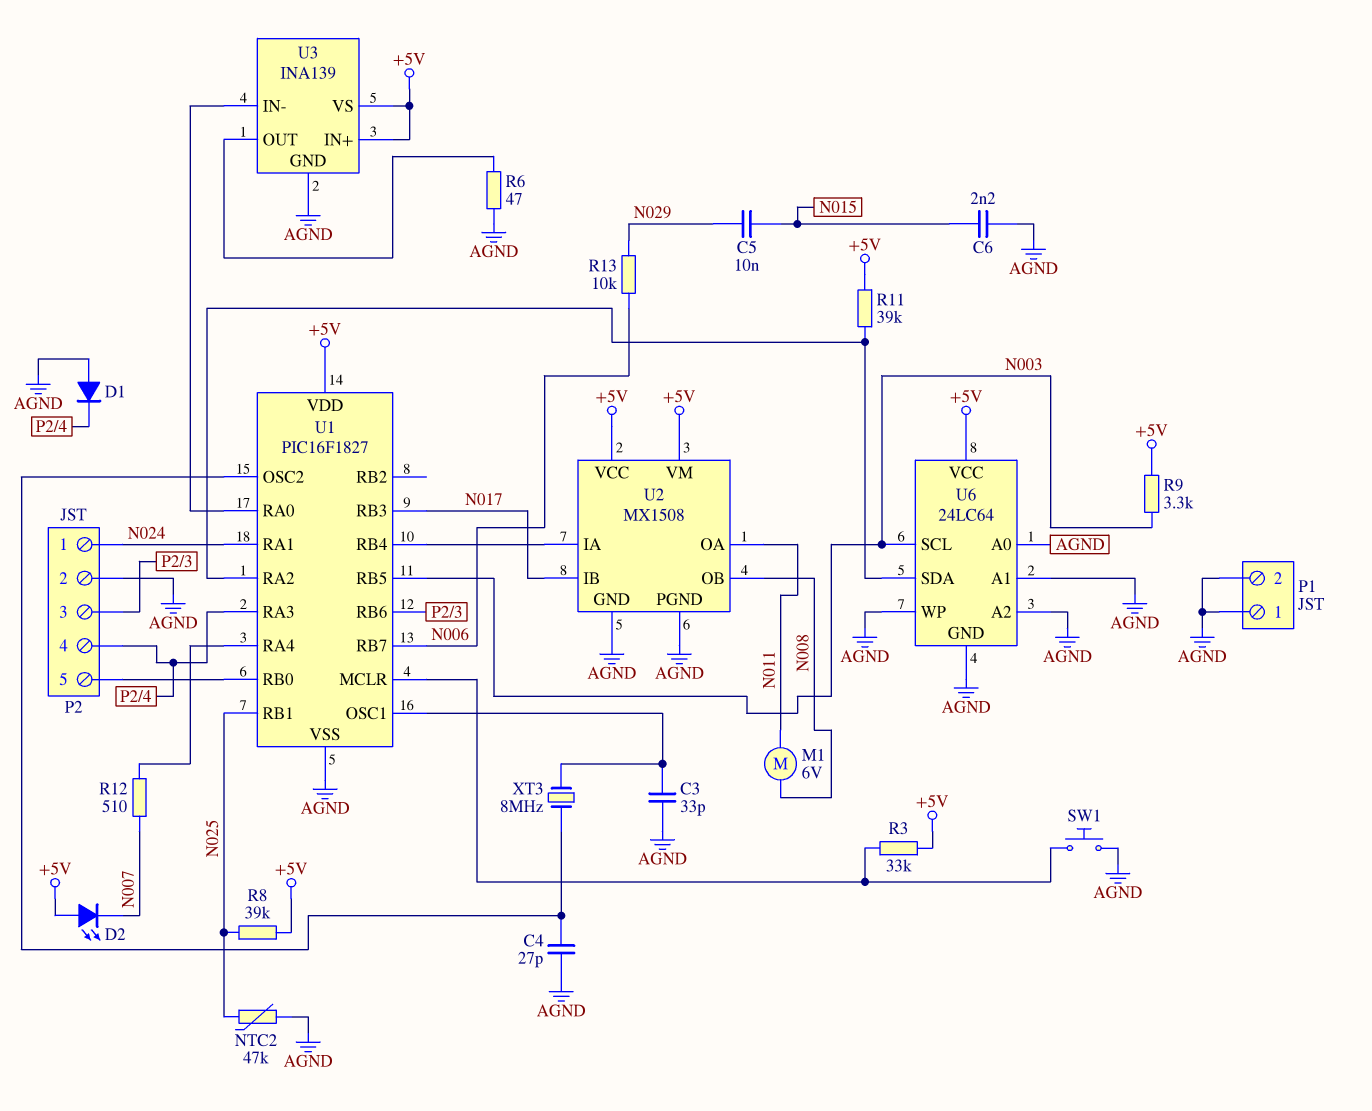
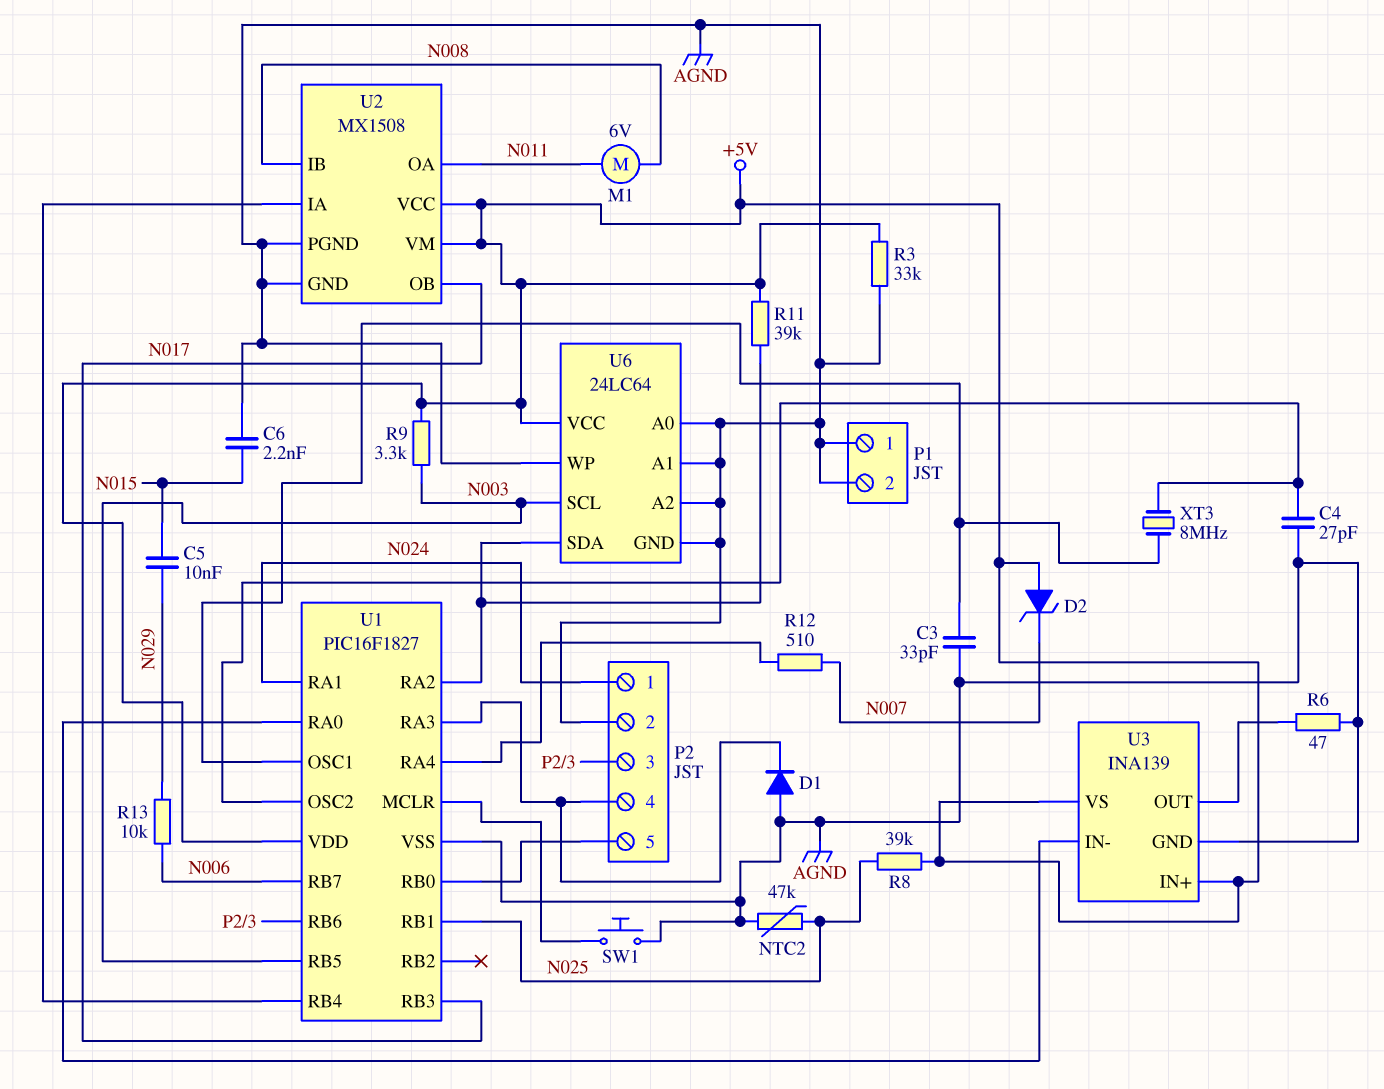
D2: LED (A +5V, K N007) -> zener (A +5V, K N007)
R3: 33k (+5V, U1/MCLR) -> 33k (+5V, AGND)
U2 pin IB: N017 -> N008
U2 pin OB: N008 -> N017

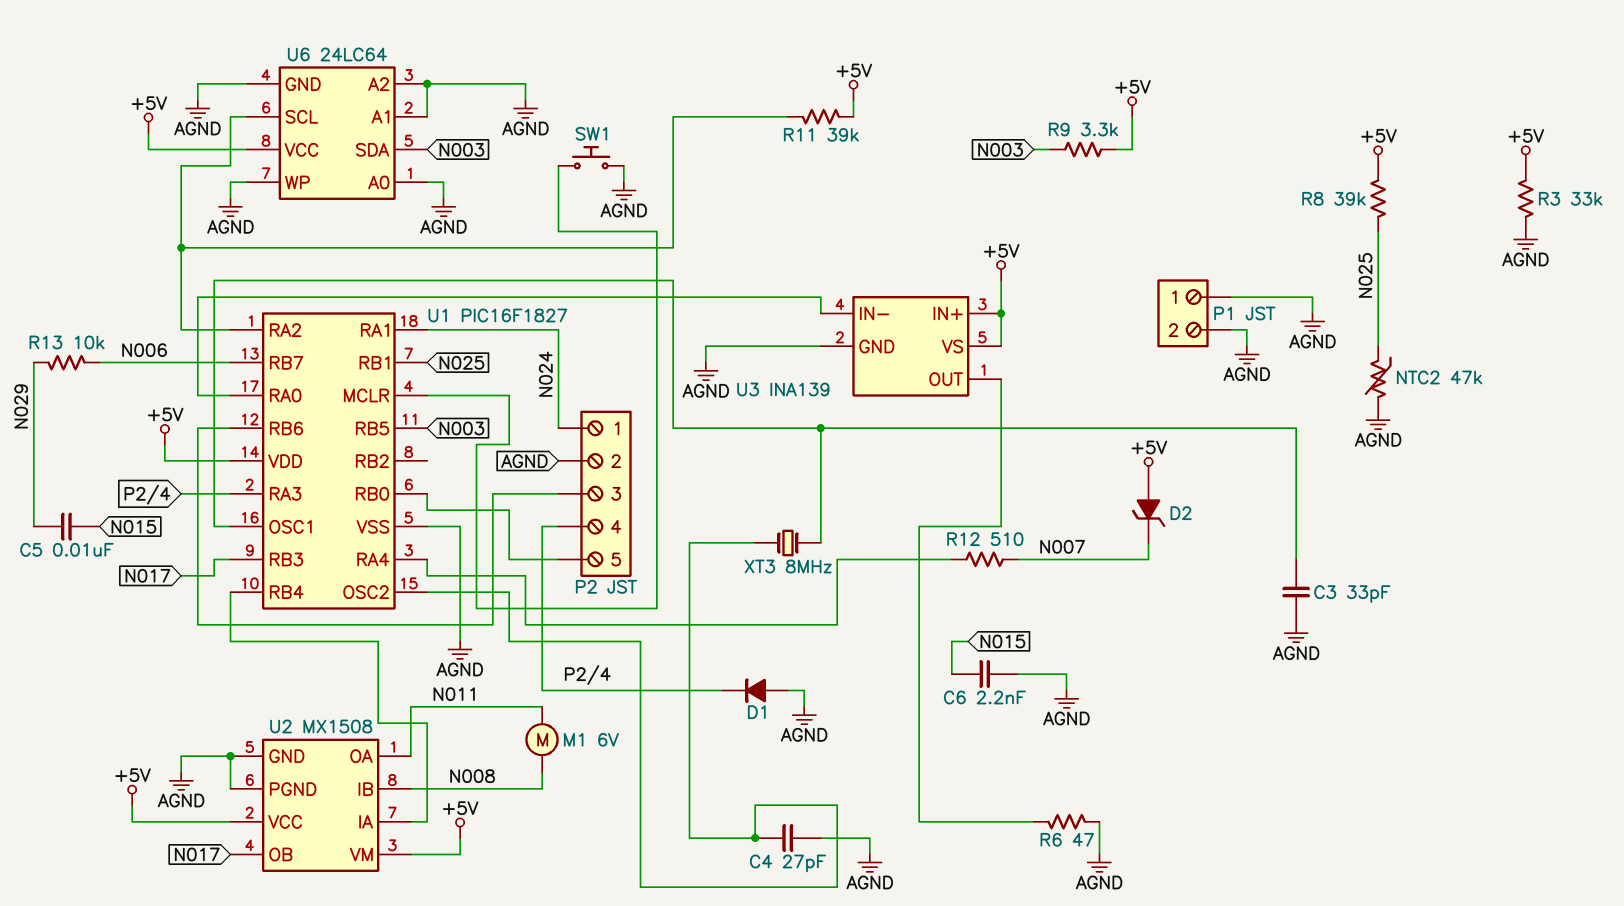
U6 pin SCL: N003 -> U1/RA2
U6 pin SDA: U1/RA2 -> N003

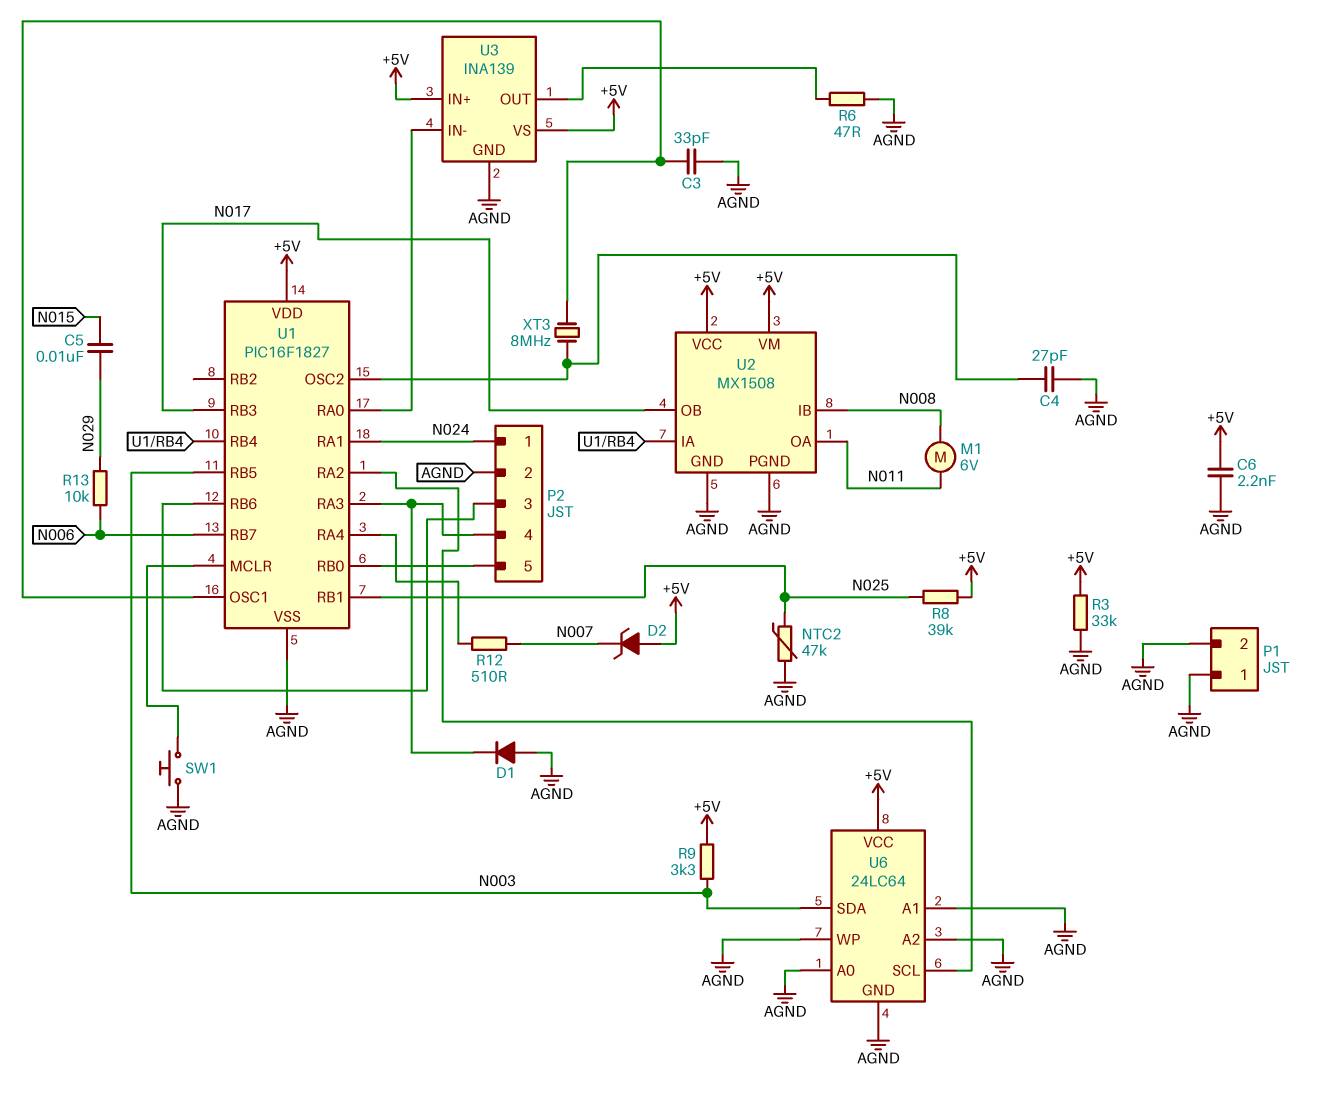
C6: 2.2nF (AGND, N015) -> 2.2nF (+5V, AGND)
R11: 39k (+5V, U1/RA2) -> none

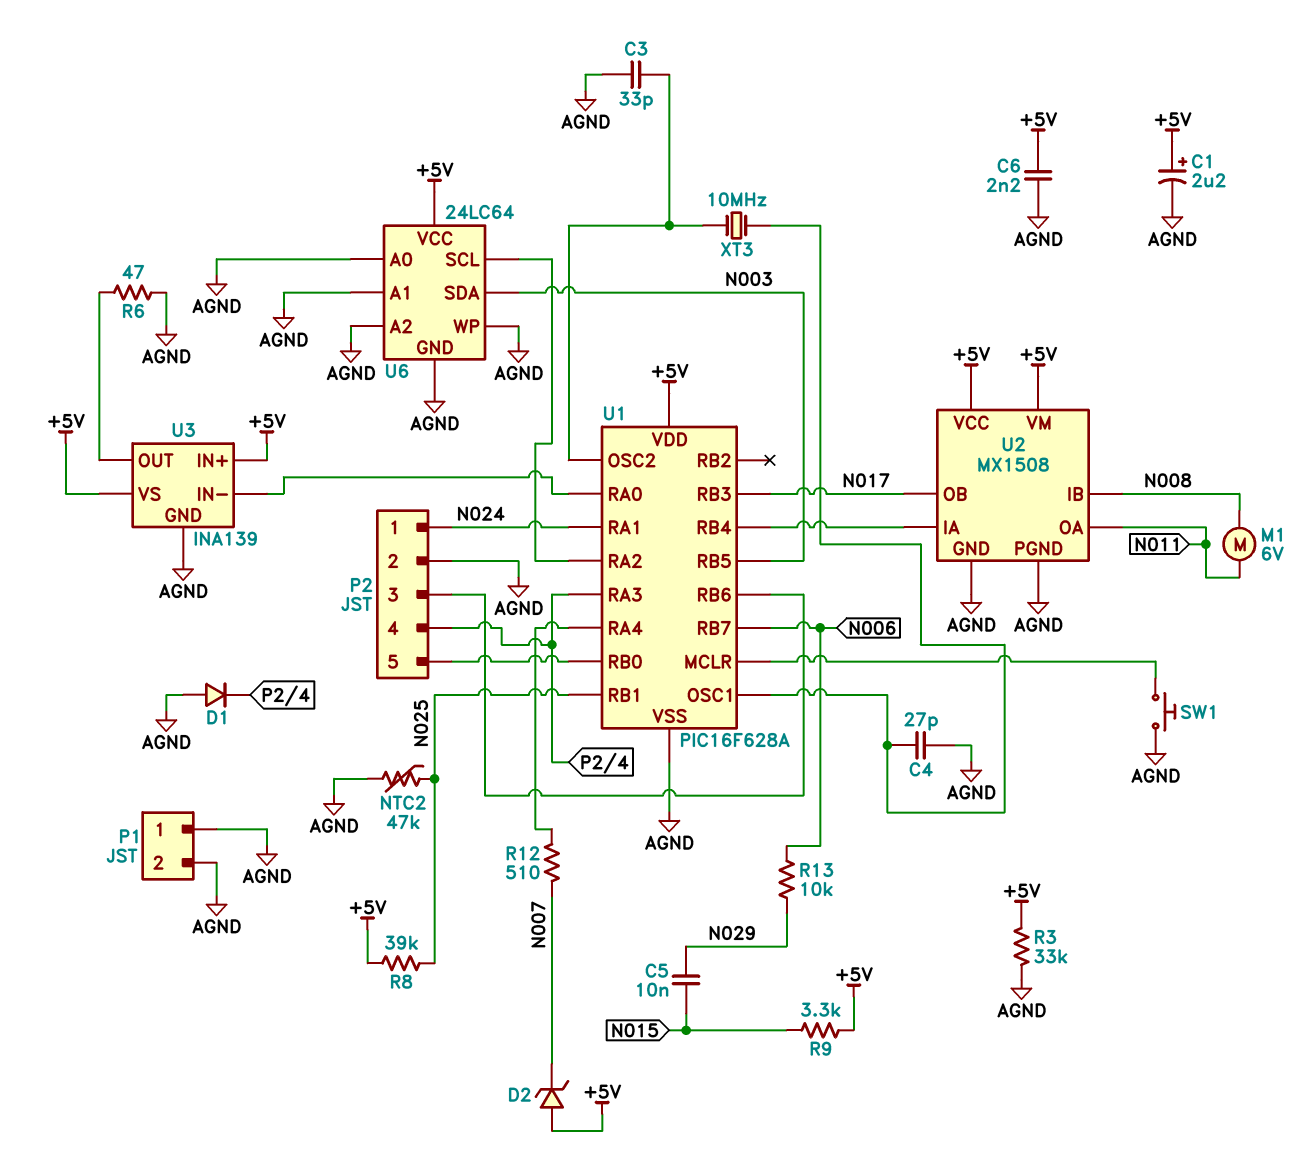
C1: none -> 2.2uF (plus +5V, minus AGND)
C3: 33pF (AGND, U1/OSC1) -> 33pF (AGND, U1/OSC2)
C4: 27pF (AGND, U1/OSC2) -> 27pF (AGND, U1/OSC1)
R9: 3.3k (+5V, N003) -> 3.3k (+5V, N015)
U1: PIC16F1827 -> PIC16F628A
XT3: 8MHz (U1/OSC1, U1/OSC2) -> 10MHz (U1/OSC1, U1/OSC2)

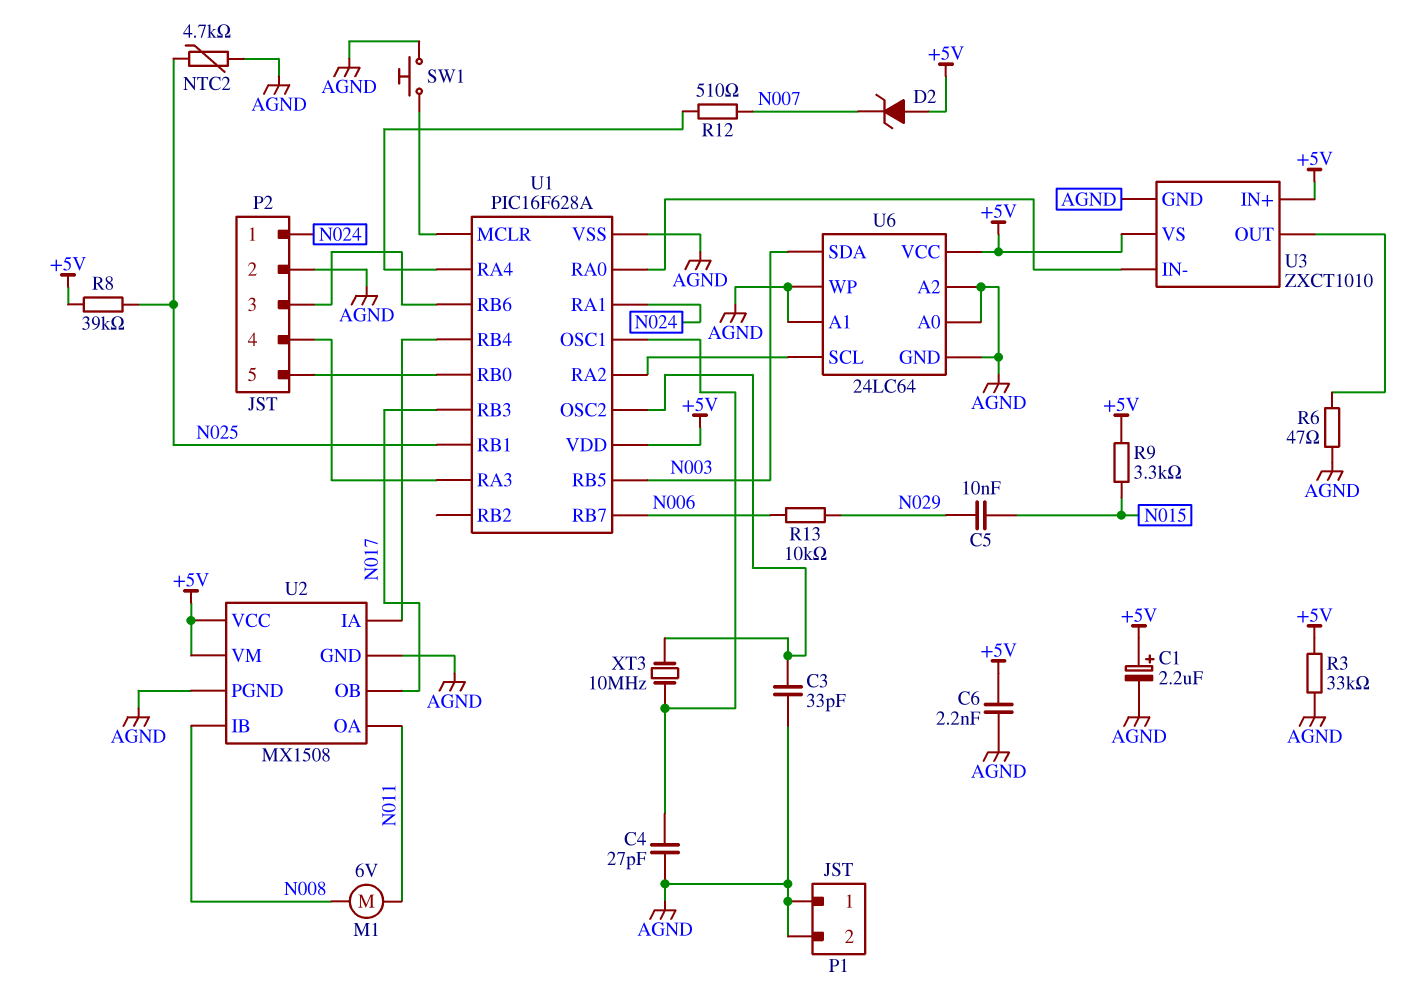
D1: diode (A AGND, K P2/4) -> none
NTC2: 47k (AGND, N025) -> 4.7k (AGND, N025)
U3: INA139 -> ZXCT1010

